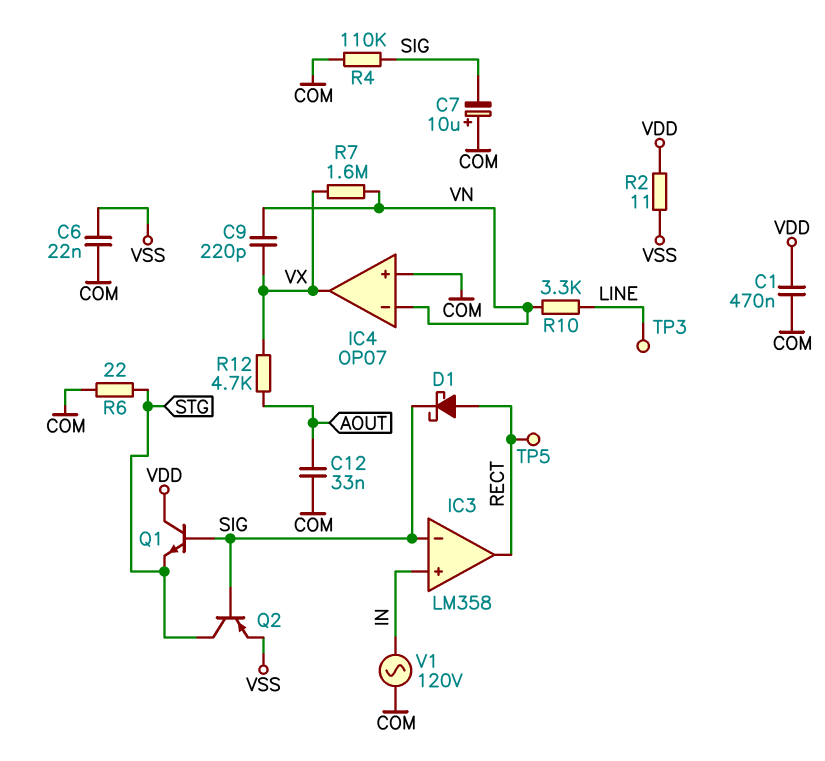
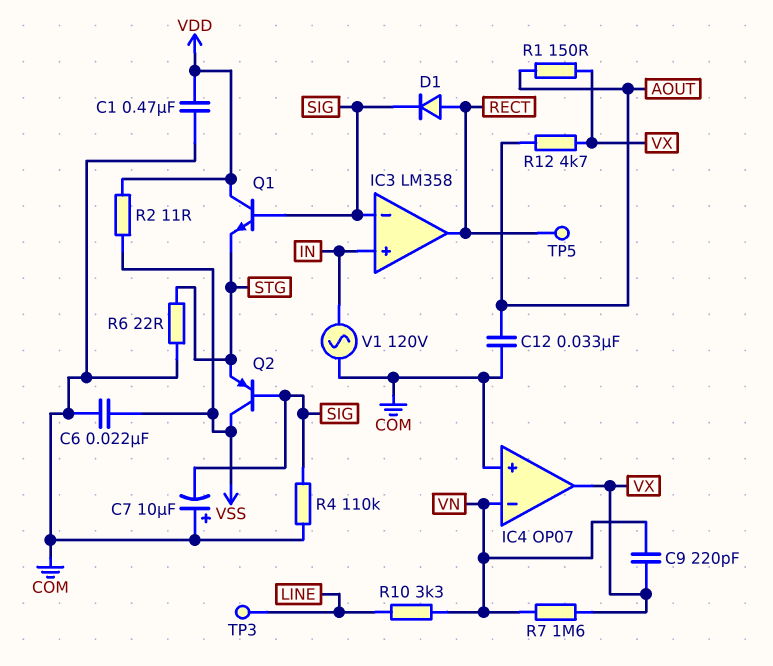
D1: schottky (A RECT, K SIG) -> diode (A RECT, K SIG)
Q2: PNP (B SIG, C STG, E VSS) -> PNP (B SIG, C VSS, E STG)
R1: none -> 150 (AOUT, VX)

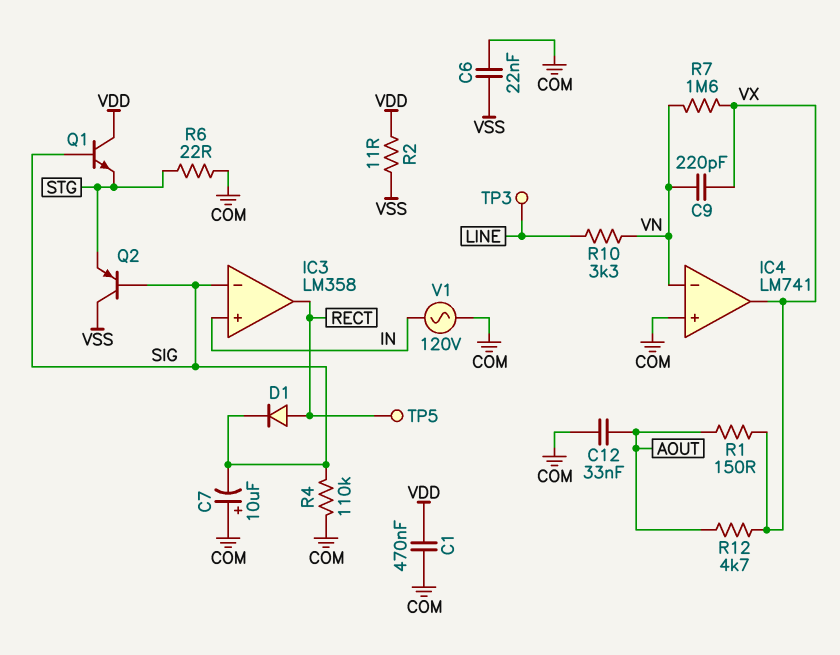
IC4: OP07 -> LM741

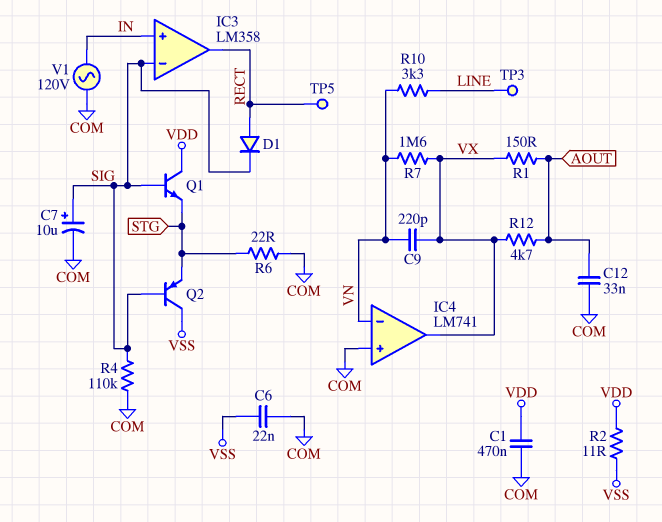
C7: 10uF (plus COM, minus SIG) -> 10uF (plus SIG, minus COM)

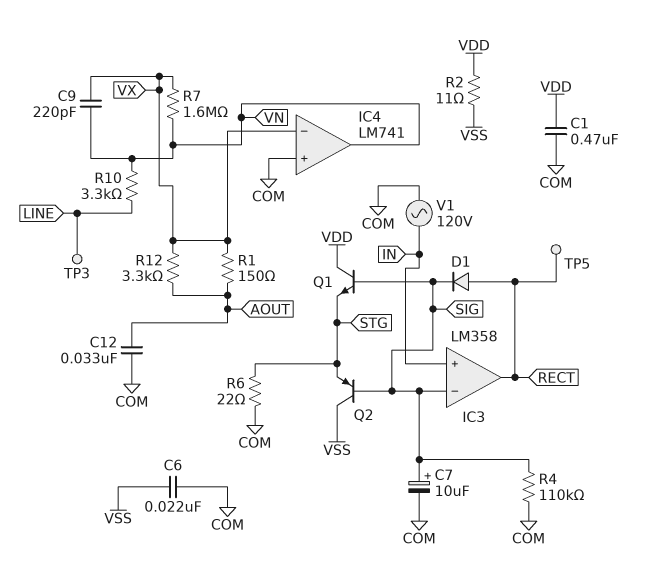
IC4 pin in-: VN -> VX
IC4 pin out: VX -> VN
R12: 4.7k (AOUT, VX) -> 3.3k (AOUT, VX)

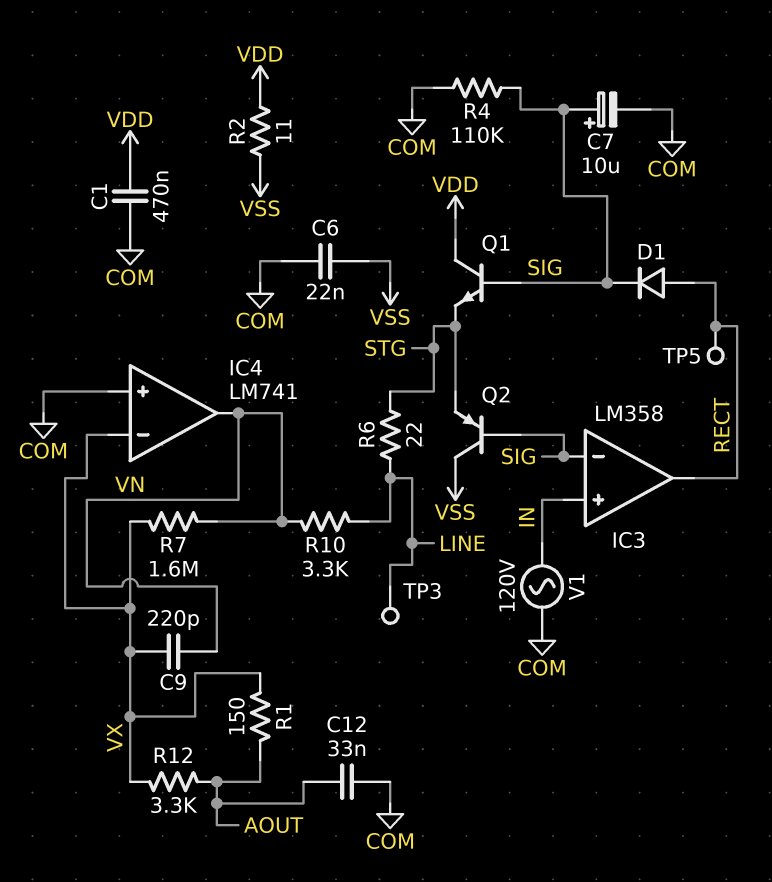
R6: 22 (COM, STG) -> 22 (LINE, STG)

